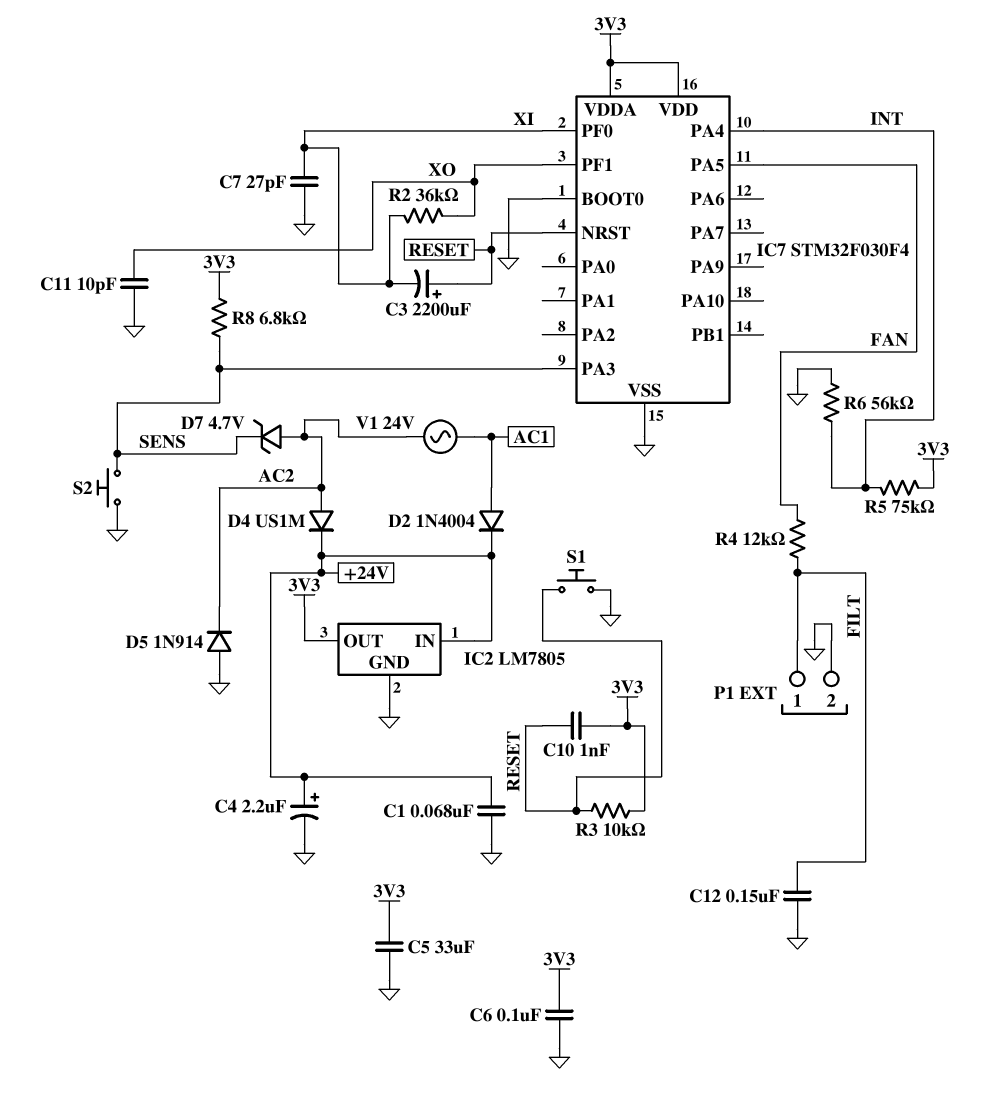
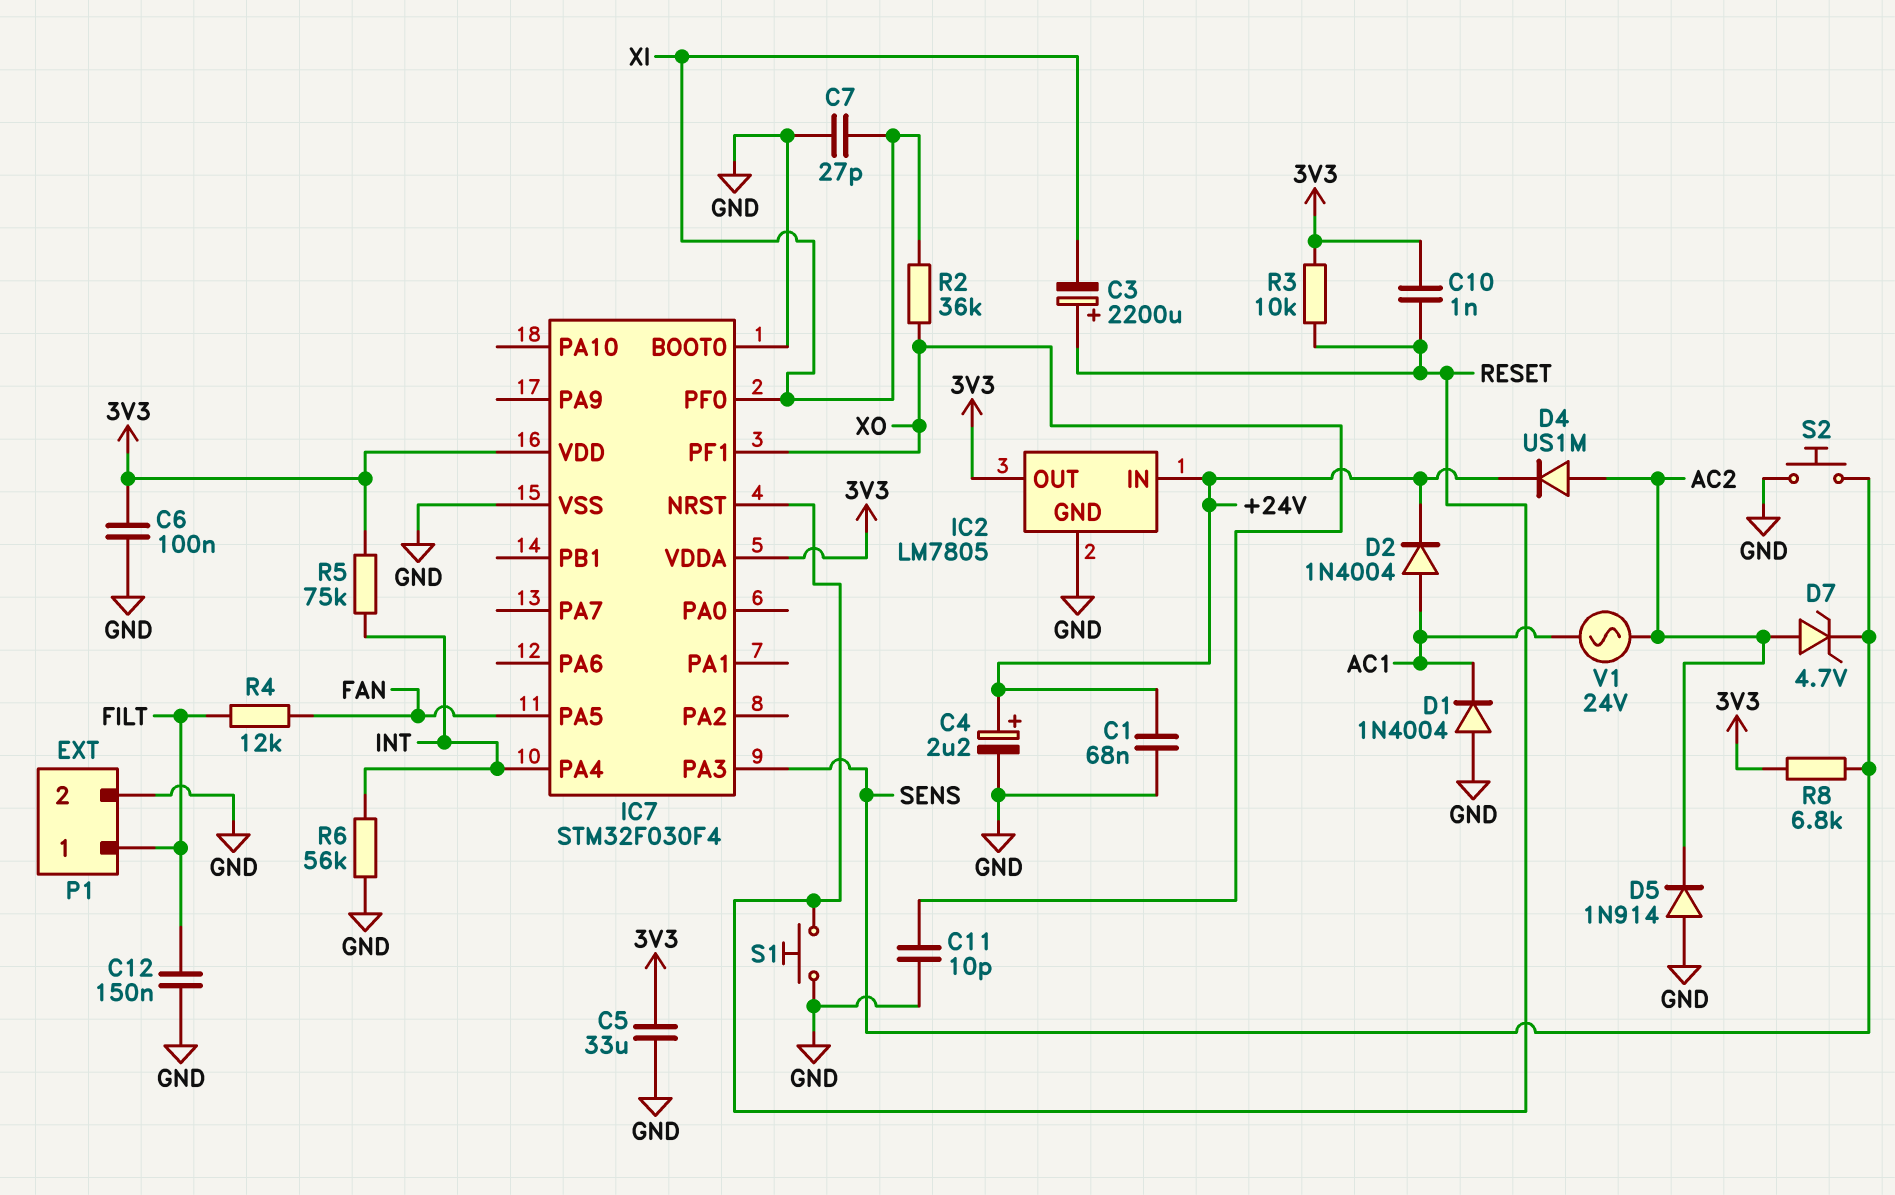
D1: none -> diode 1N4004 (A GND, K AC1)

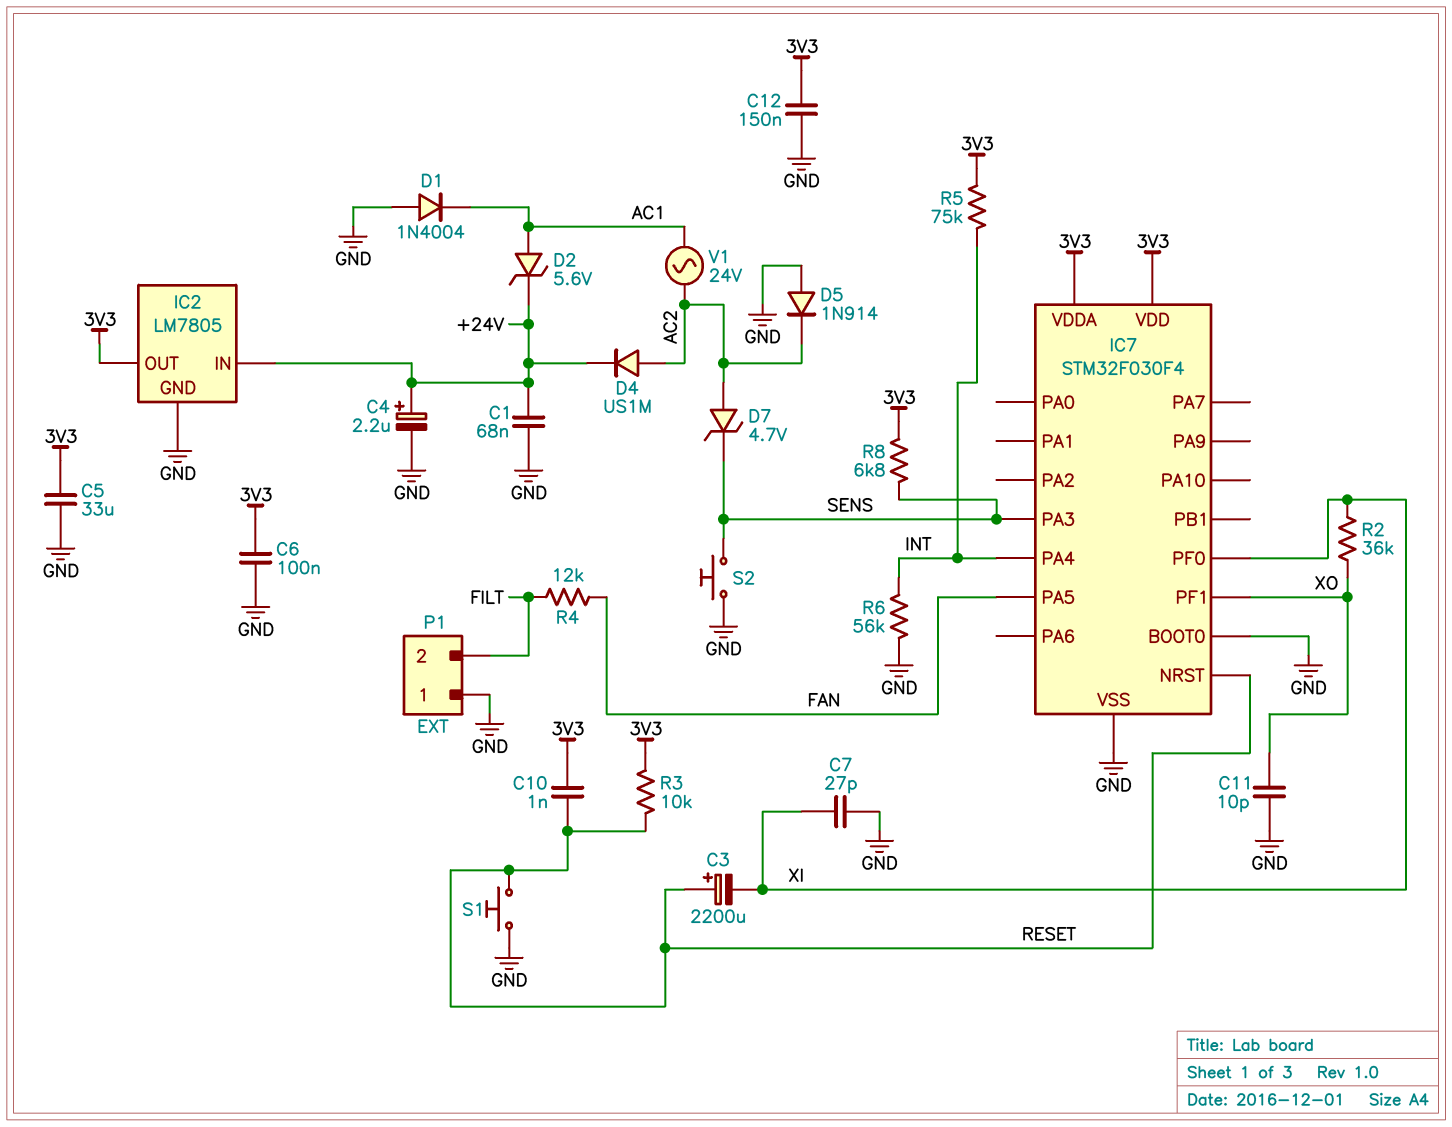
C12: 150nF (FILT, GND) -> 150nF (3V3, GND)
D2: diode 1N4004 (A AC1, K +24V) -> zener 5.6V (A AC1, K +24V)
P1 pin 1: FILT -> GND
P1 pin 2: GND -> FILT

